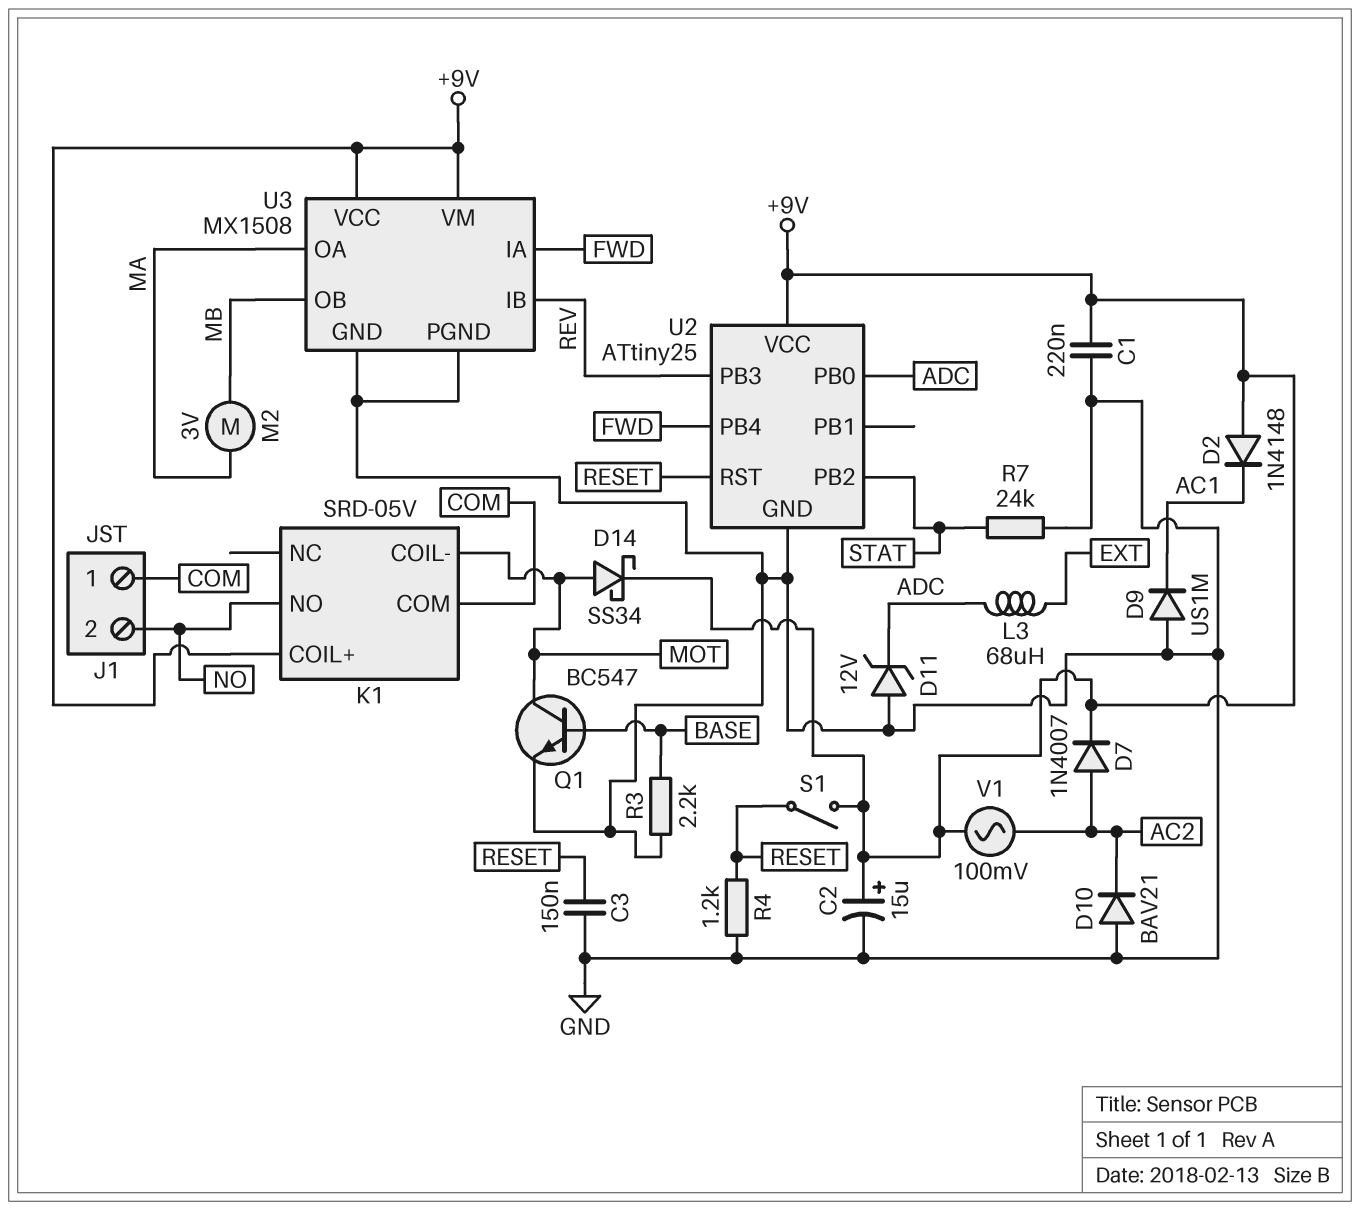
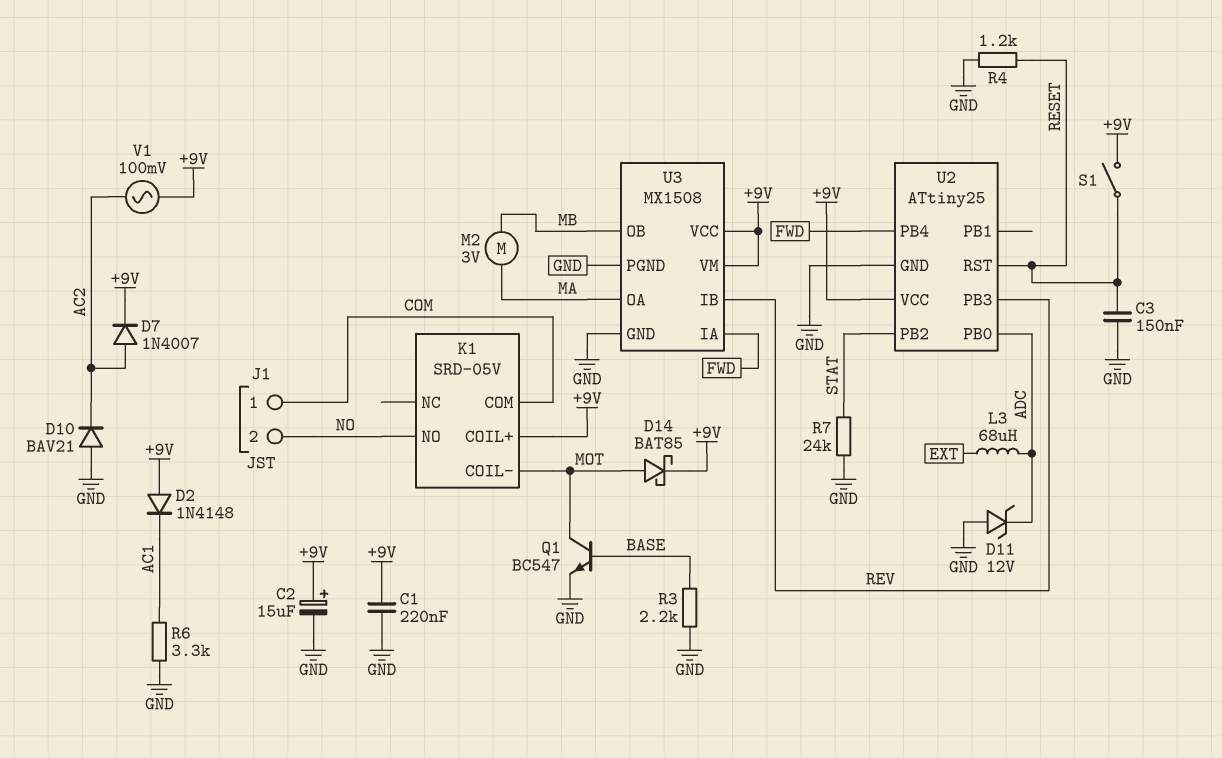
D9: diode US1M (A GND, K AC1) -> none
D14: schottky SS34 (A MOT, K +9V) -> schottky BAT85 (A MOT, K +9V)
R6: none -> 3.3k (AC1, GND)

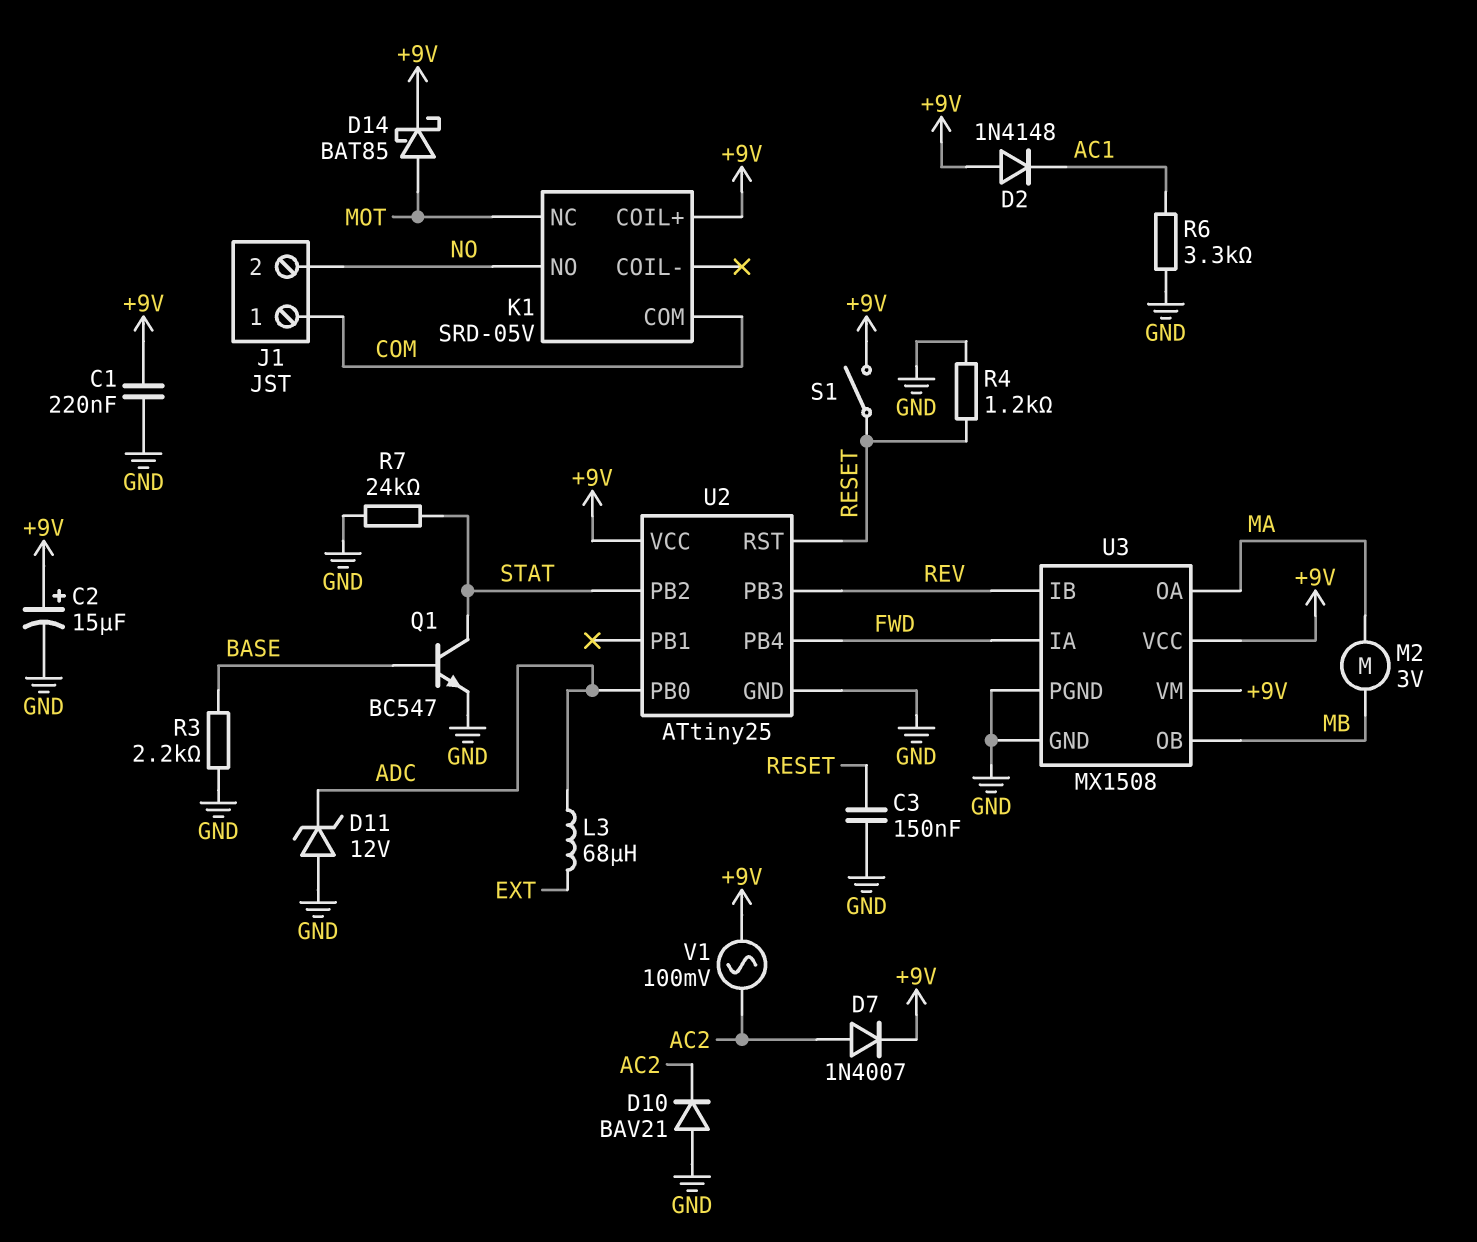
K1 pin COIL-: MOT -> none
K1 pin NC: none -> MOT
Q1: NPN BC547 (B BASE, C MOT, E GND) -> NPN BC547 (B BASE, C STAT, E GND)

